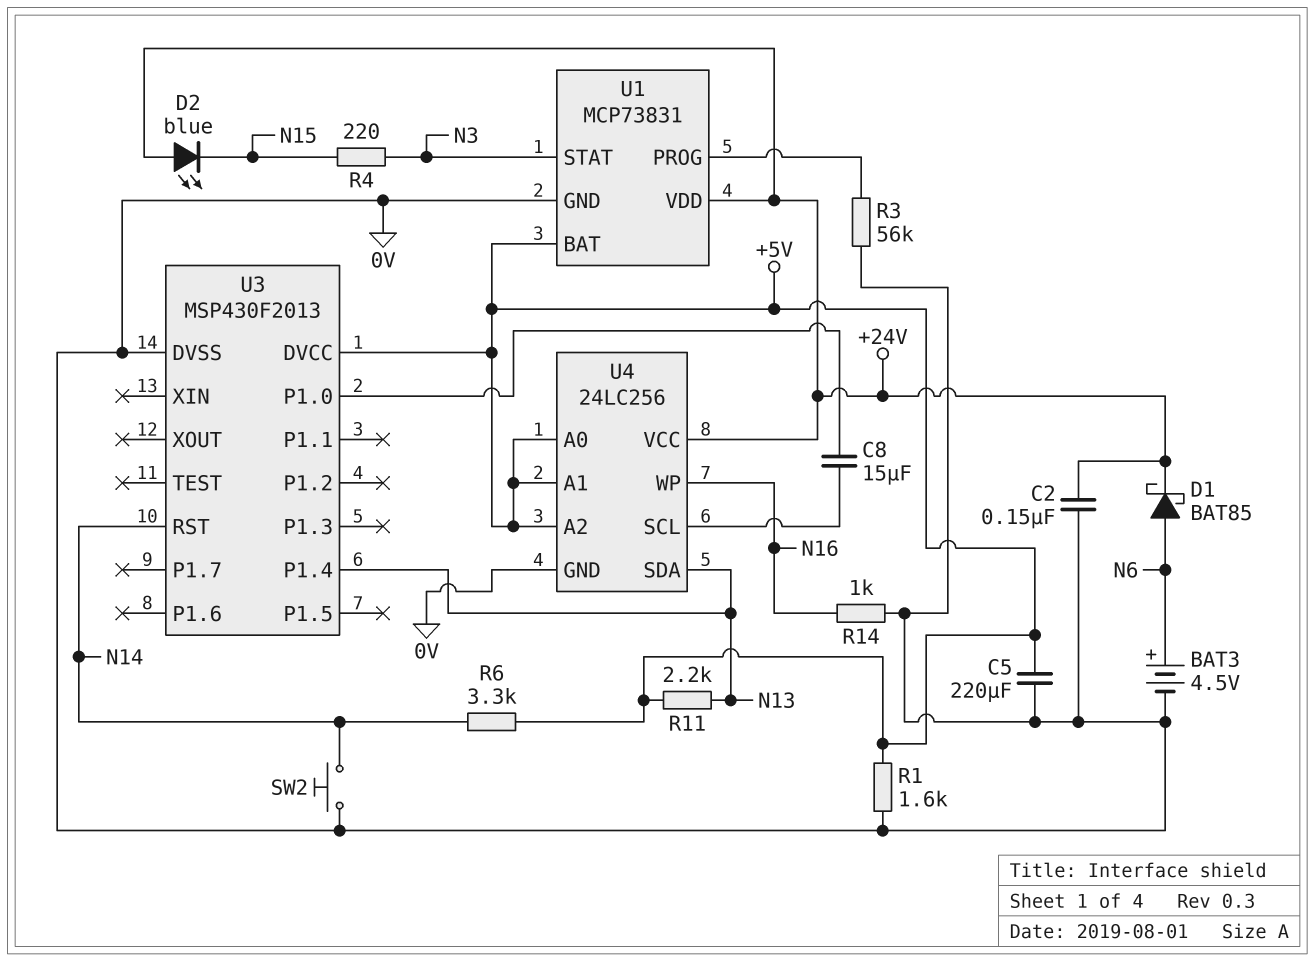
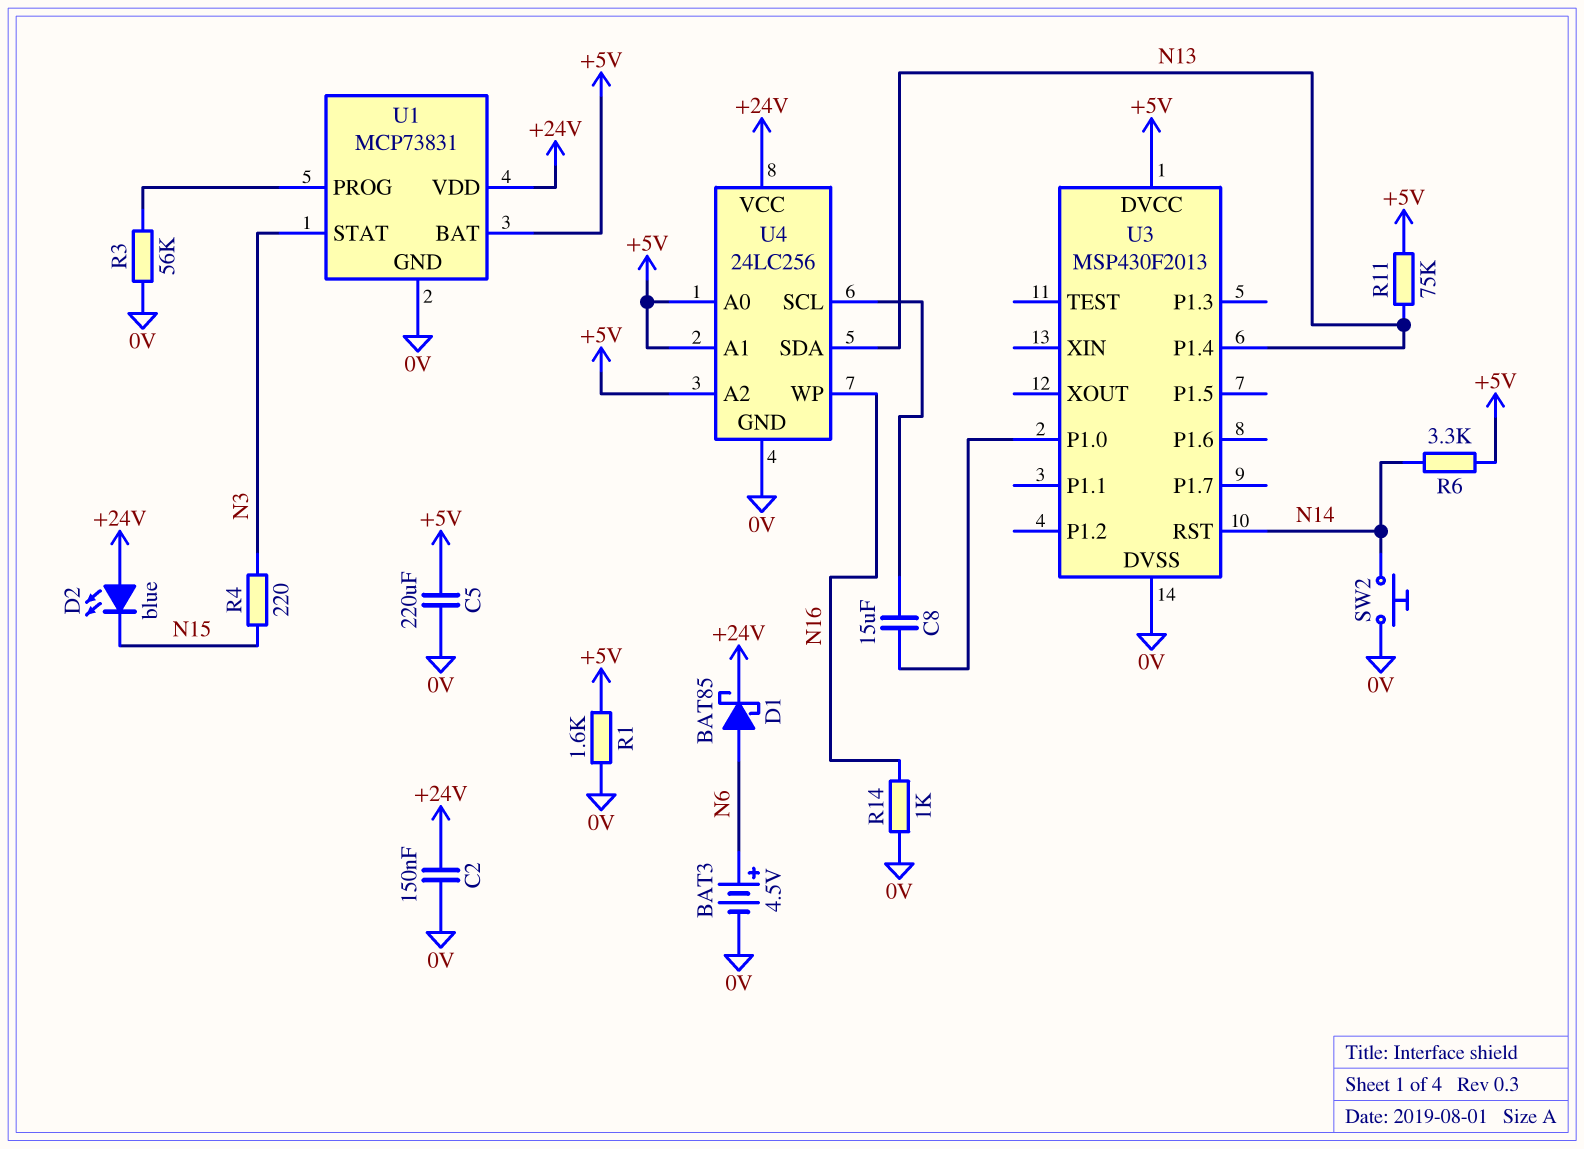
R11: 2.2k (+5V, N13) -> 75k (+5V, N13)

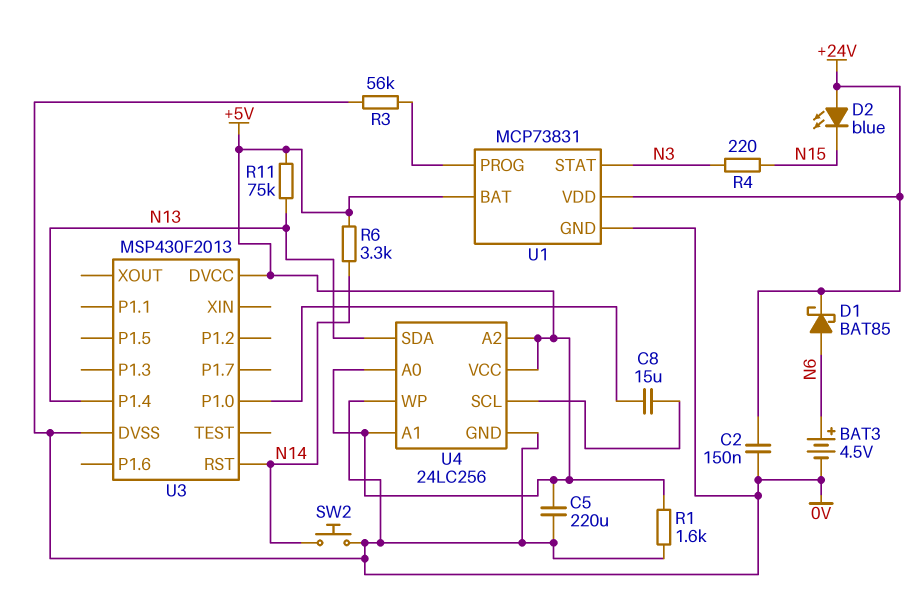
R14: 1k (0V, N16) -> none
U4 pin VCC: +24V -> +5V
U4 pin WP: N16 -> 0V

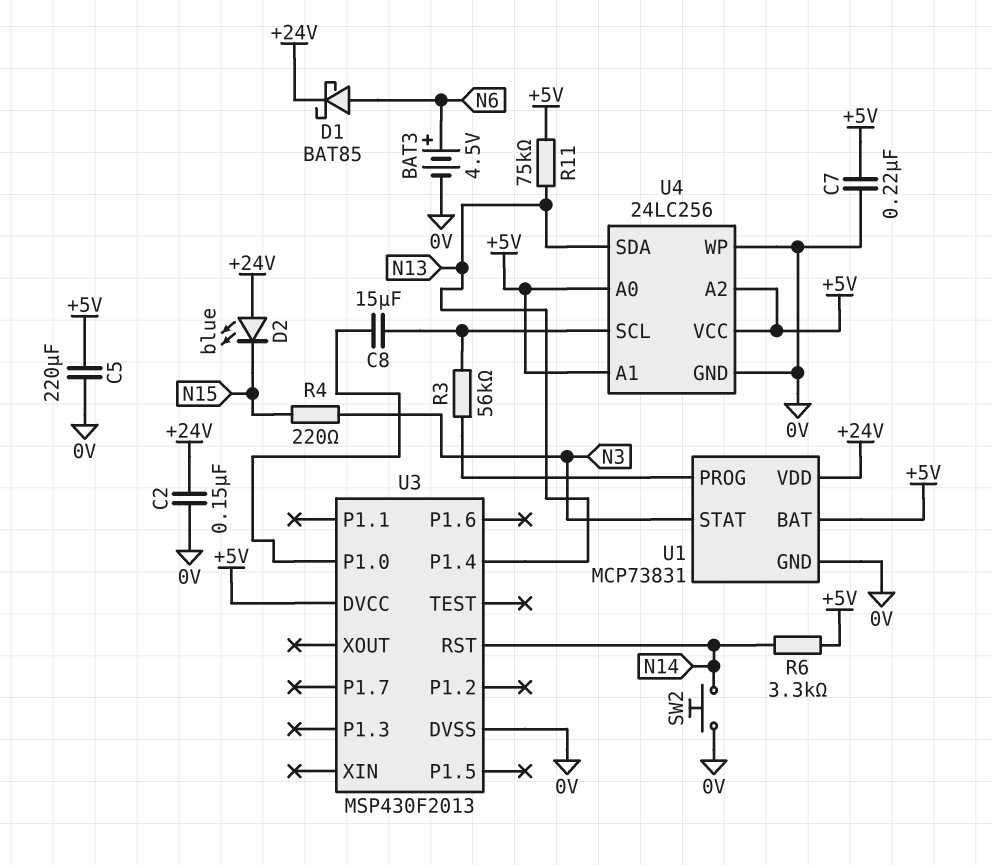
C7: none -> 220nF (+5V, 0V)
R1: 1.6k (+5V, 0V) -> none
R3: 56k (0V, U1/PROG) -> 56k (U1/PROG, U4/SCL)

